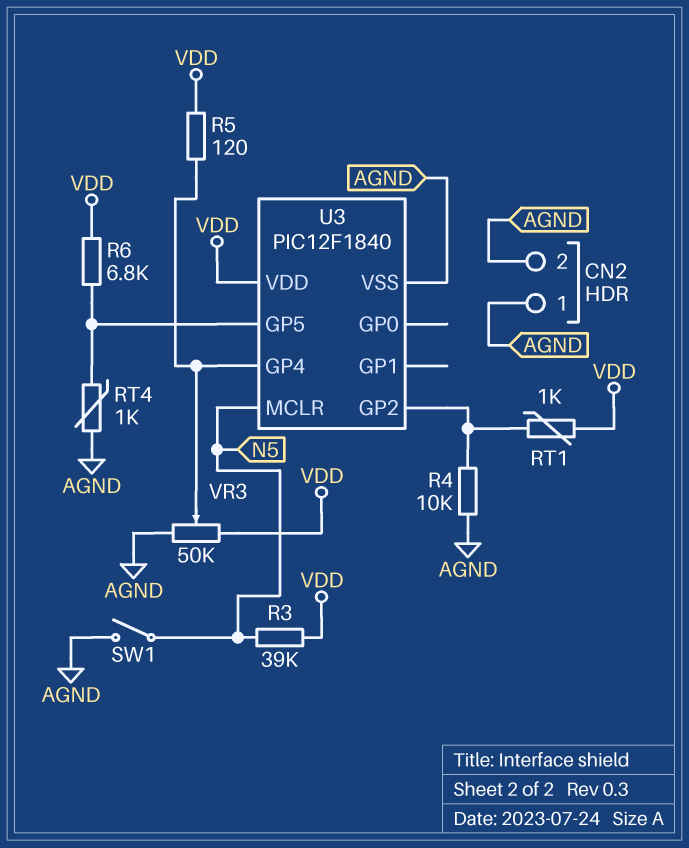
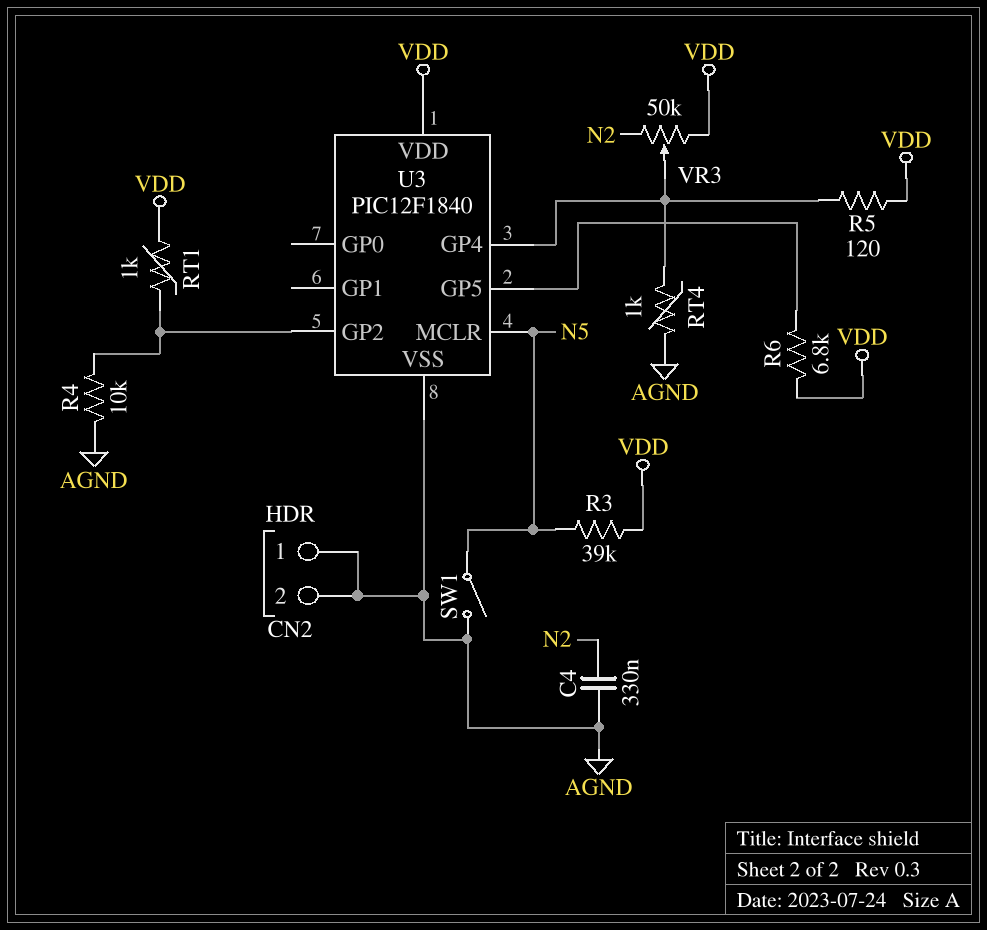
C4: none -> 330nF (AGND, N2)
RT4: 1k (AGND, U3/GP5) -> 1k (AGND, U3/GP4)
VR3: 50k (AGND, VDD, wiper U3/GP4) -> 50k (N2, VDD, wiper U3/GP4)

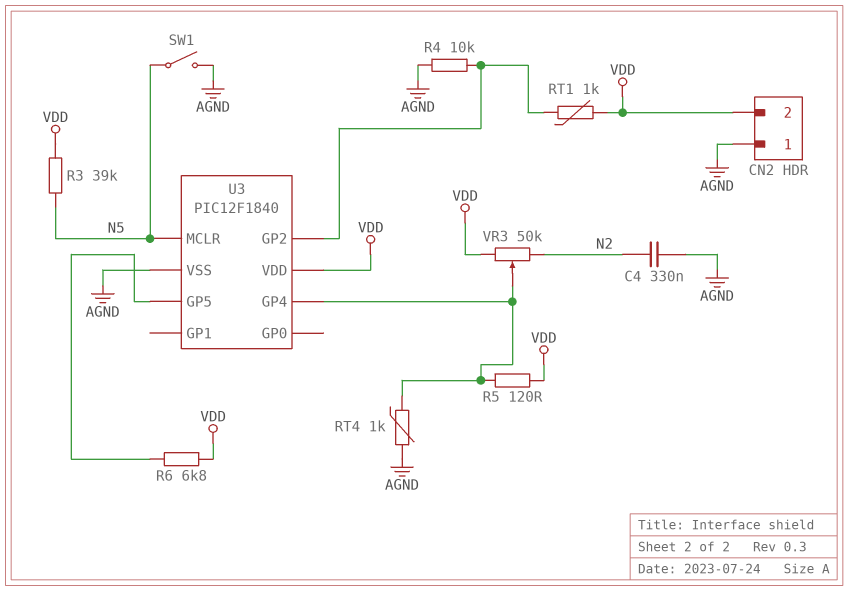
CN2 pin 2: AGND -> VDD

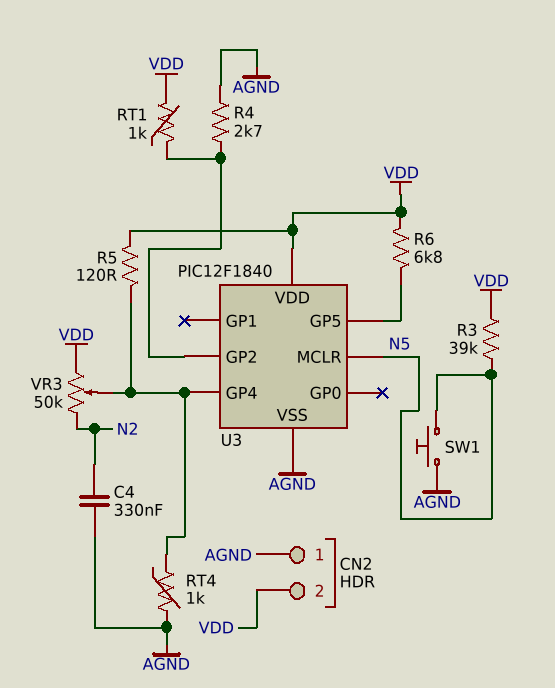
R4: 10k (AGND, U3/GP2) -> 2.7k (AGND, U3/GP2)
SW1: switch (AGND, N5) -> button (AGND, N5)

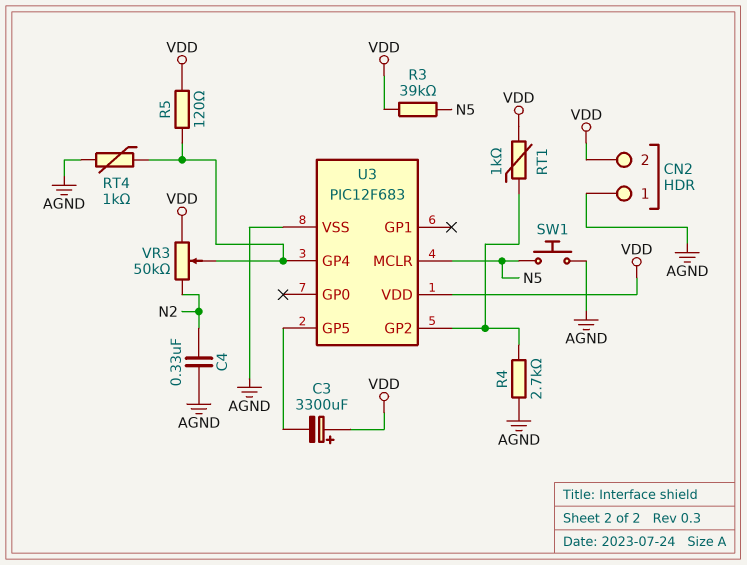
C3: none -> 3300uF (plus VDD, minus U3/GP5)
R6: 6.8k (U3/GP5, VDD) -> none
U3: PIC12F1840 -> PIC12F683

